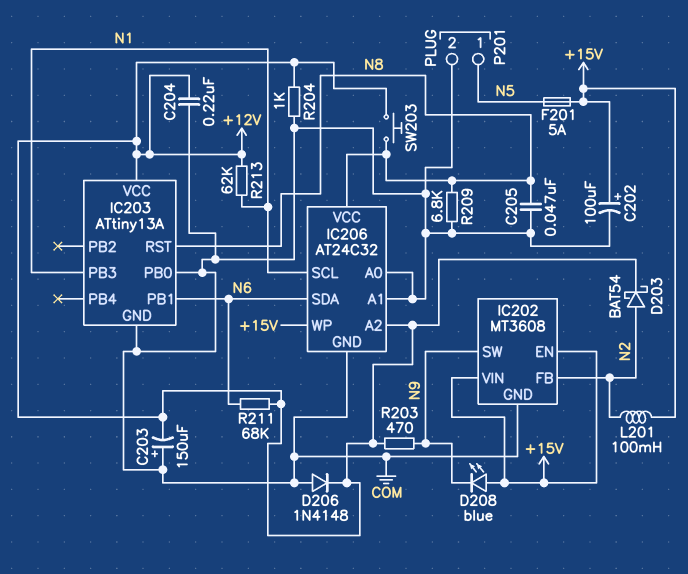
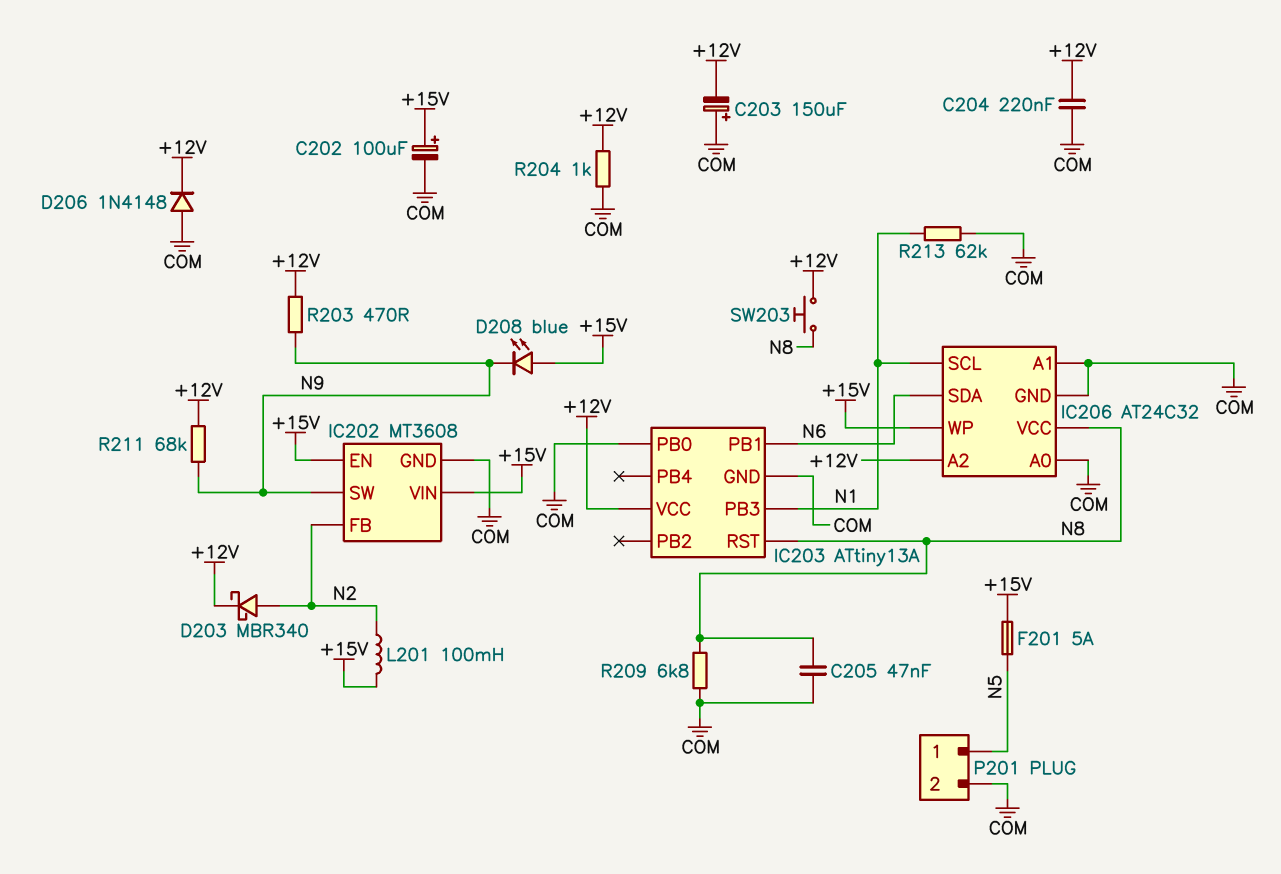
D203: schottky BAT54 (A N2, K +12V) -> schottky MBR340 (A N2, K +12V)
R211: 68k (+12V, N6) -> 68k (+12V, N9)
R213: 62k (+12V, N1) -> 62k (COM, N1)

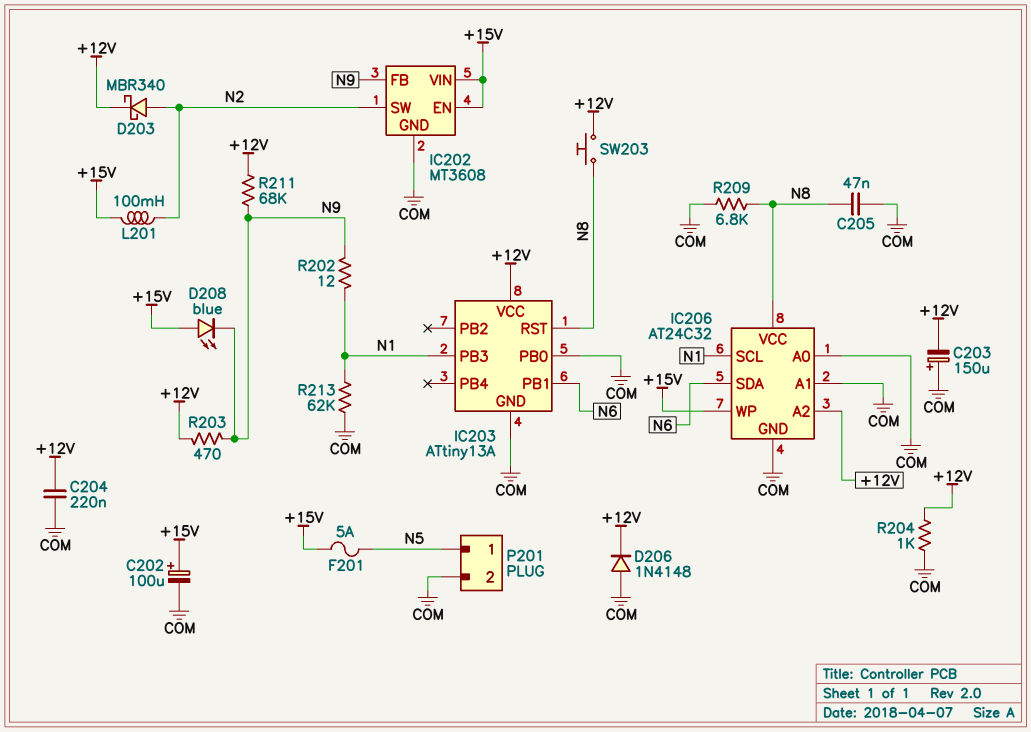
IC202 pin FB: N2 -> N9
IC202 pin SW: N9 -> N2
R202: none -> 12 (N1, N9)

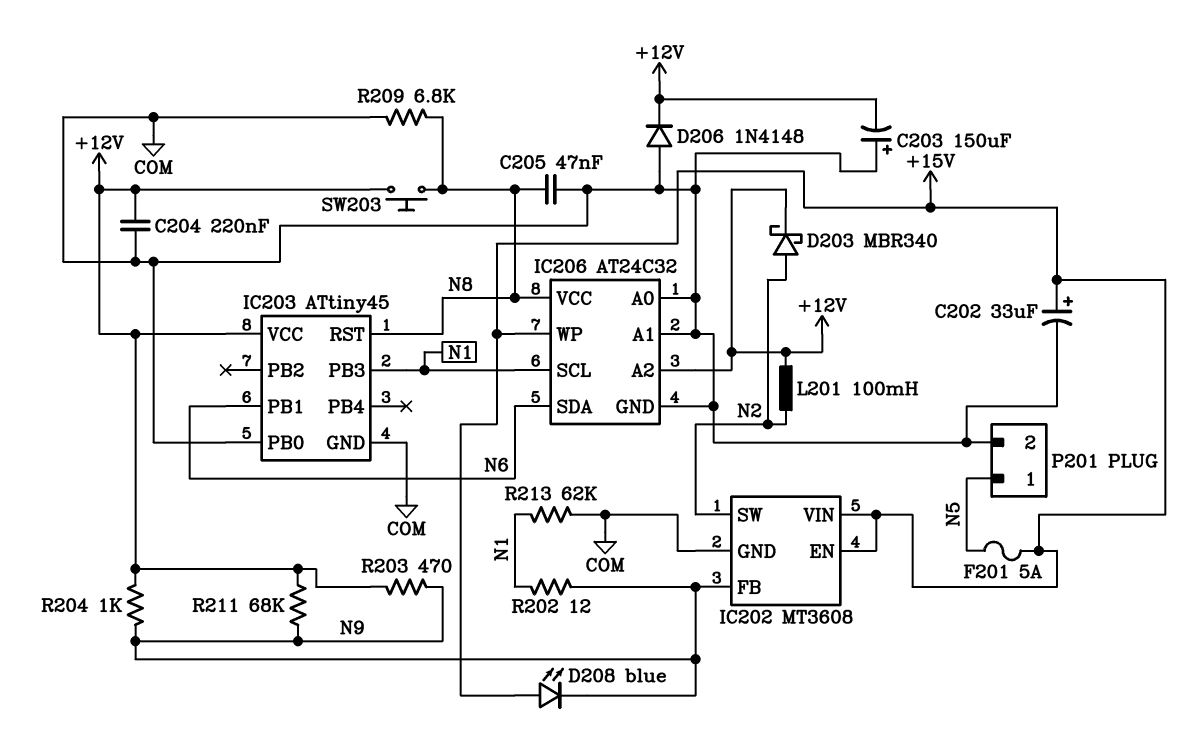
C202: 100uF (plus +15V, minus COM) -> 33uF (plus +15V, minus COM)
IC203: ATtiny13A -> ATtiny45
L201: 100mH (+15V, N2) -> 100mH (+12V, N2)
R204: 1k (+12V, COM) -> 1k (+12V, N9)

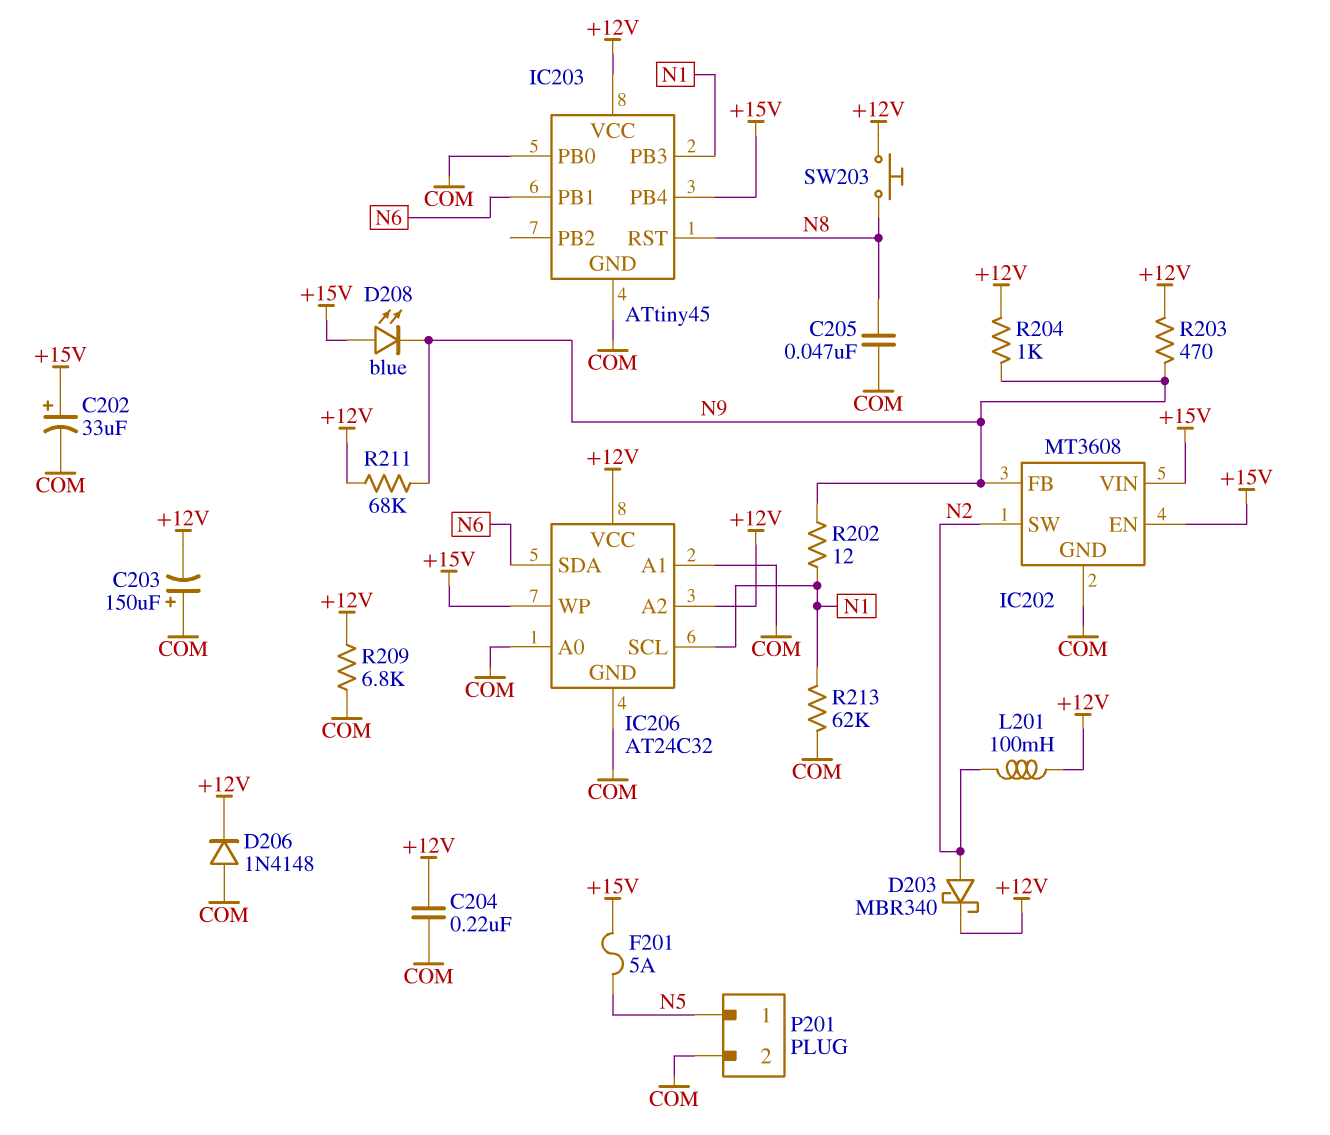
IC203 pin PB4: none -> +15V
IC206 pin VCC: N8 -> +12V
R209: 6.8k (COM, N8) -> 6.8k (+12V, COM)

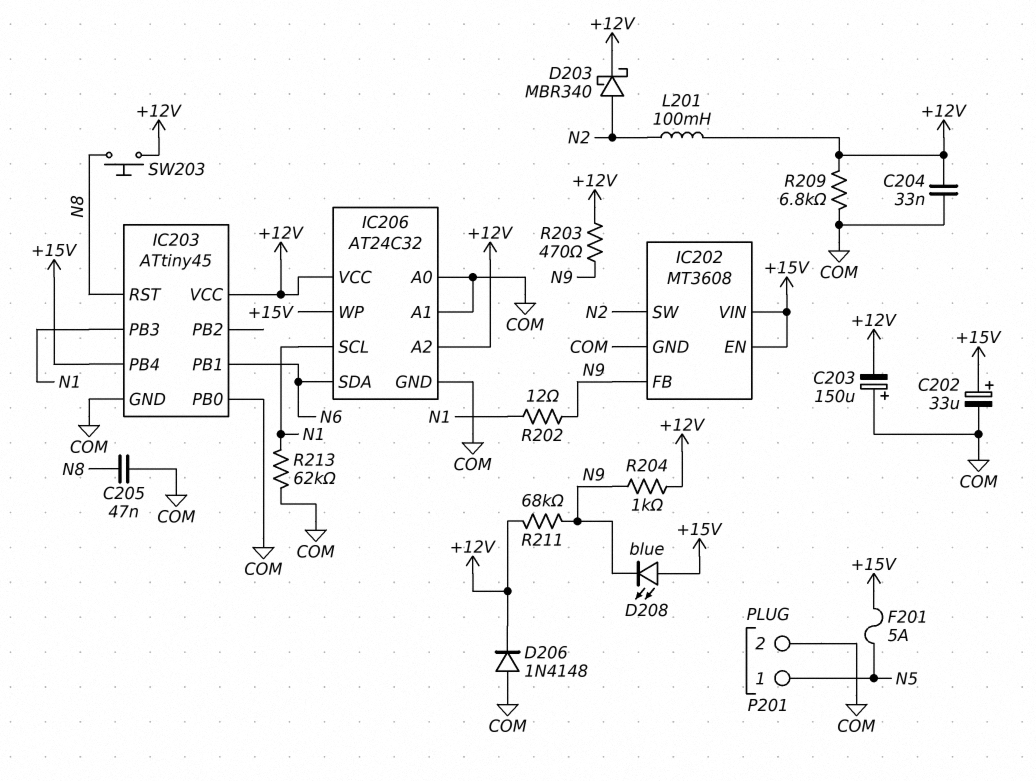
C204: 220nF (+12V, COM) -> 33nF (+12V, COM)

